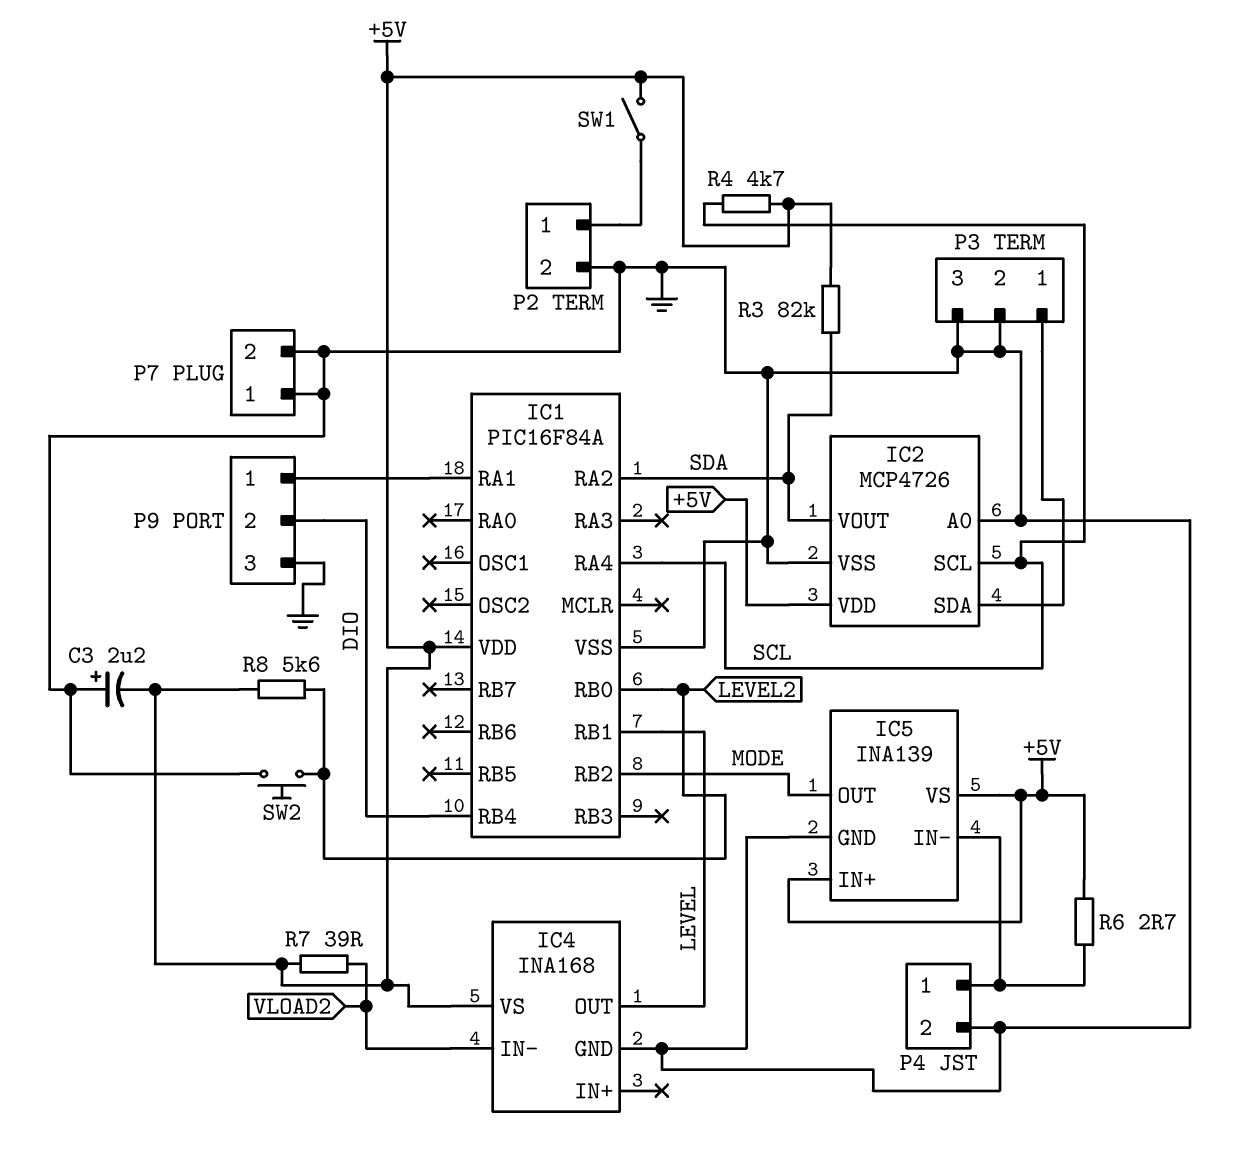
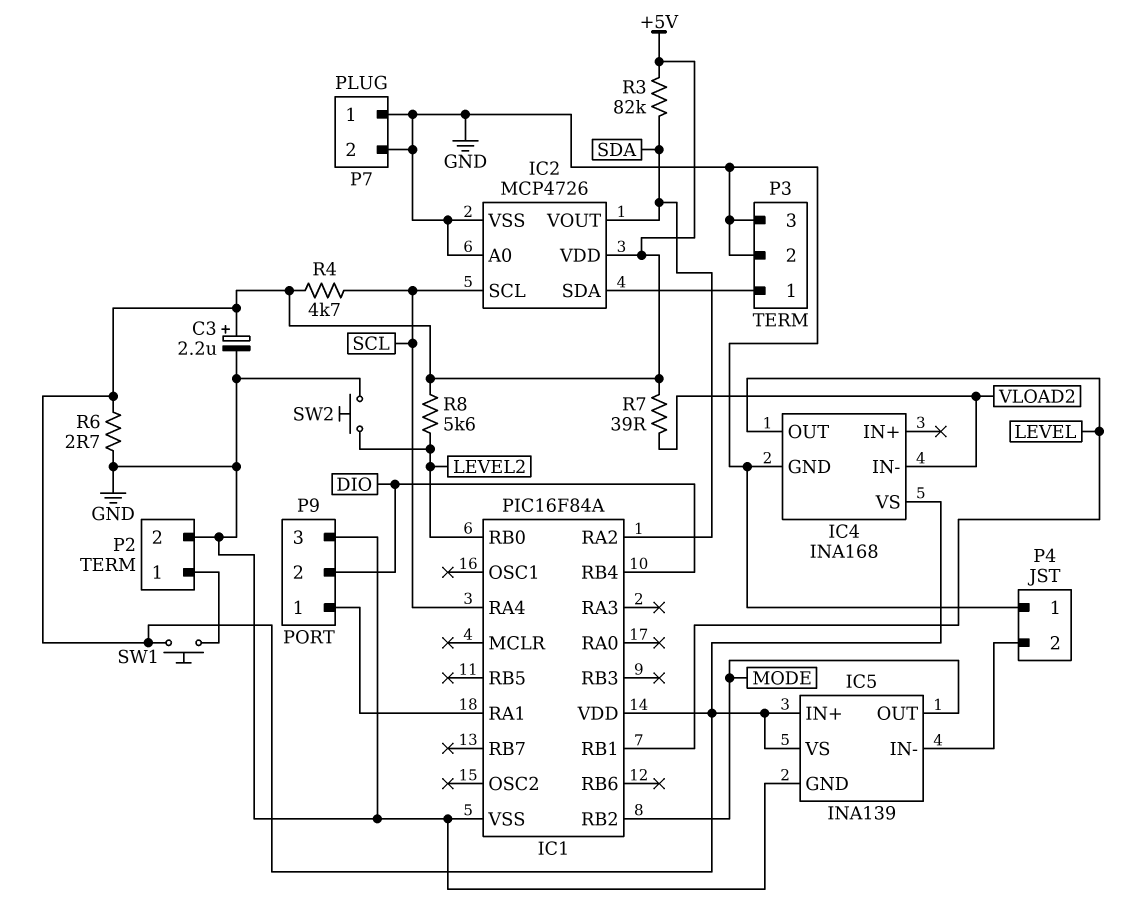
C3: 2.2uF (plus GND, minus +5V) -> 2.2uF (plus +5V, minus GND)
P4 pin 1: IC5/IN- -> GND
P4 pin 2: GND -> IC5/IN-
R6: 2.7 (+5V, IC5/IN-) -> 2.7 (+5V, GND)
SW1: switch (+5V, P2/1) -> button (+5V, P2/1)

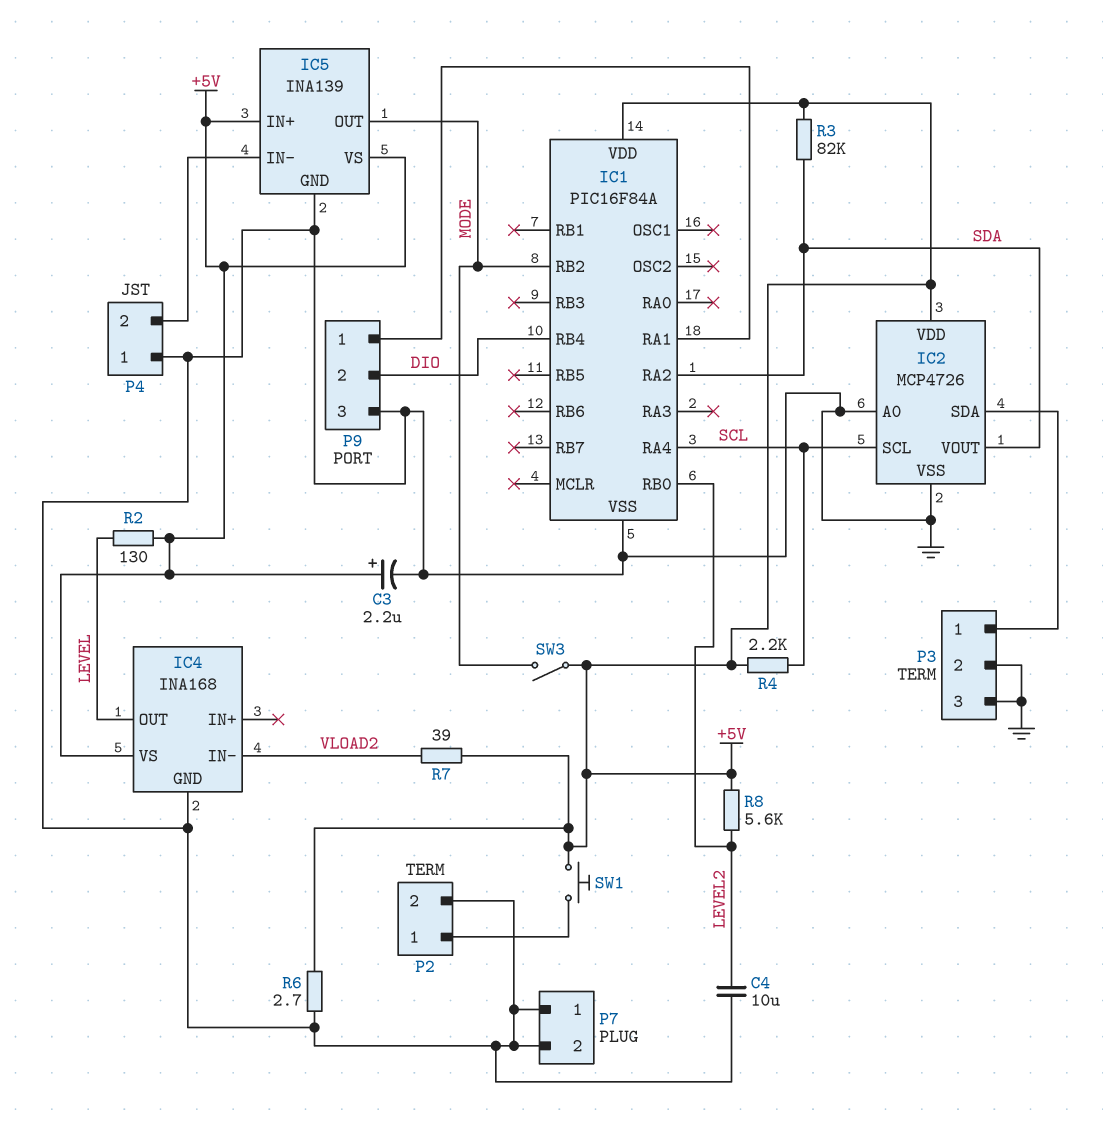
C4: none -> 10uF (GND, LEVEL2)
IC1 pin RB1: LEVEL -> none
R2: none -> 130 (+5V, LEVEL)
R4: 4.7k (+5V, SCL) -> 2.2k (+5V, SCL)
SW2: button (GND, LEVEL2) -> none
SW3: none -> switch (+5V, MODE)

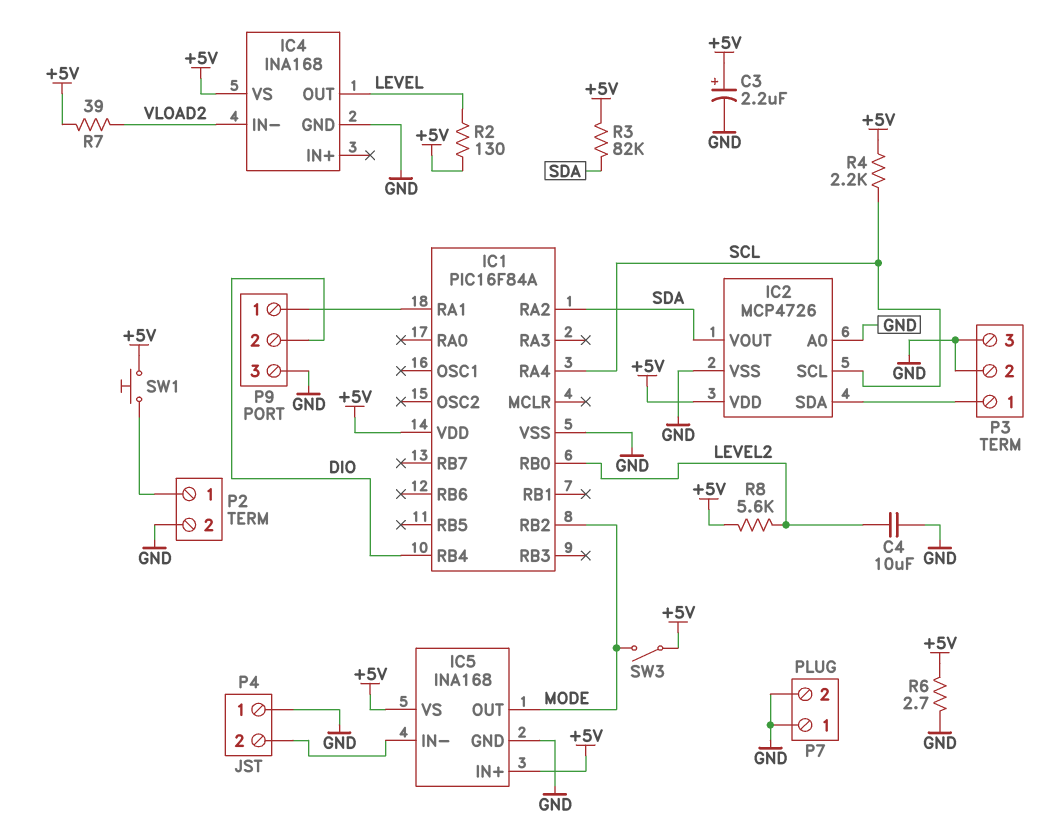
IC5: INA139 -> INA168

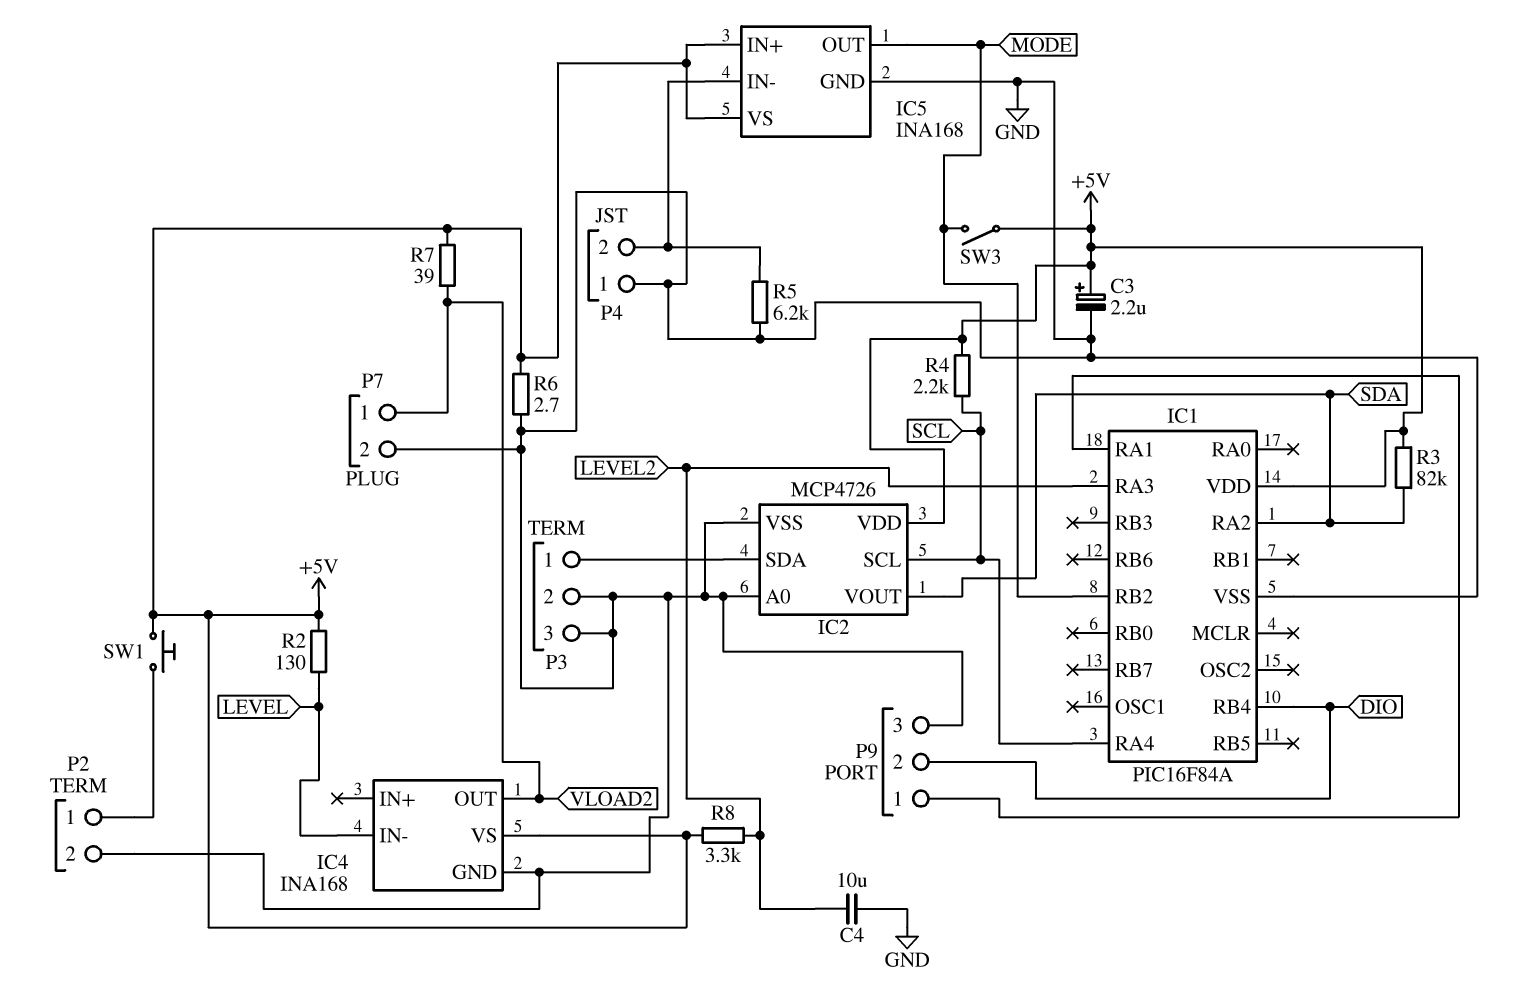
IC1 pin RA3: none -> LEVEL2
IC1 pin RB0: LEVEL2 -> none
IC4 pin IN-: VLOAD2 -> LEVEL
IC4 pin OUT: LEVEL -> VLOAD2
P7 pin 1: GND -> VLOAD2
R5: none -> 6.2k (GND, IC5/IN-)
R8: 5.6k (+5V, LEVEL2) -> 3.3k (+5V, LEVEL2)

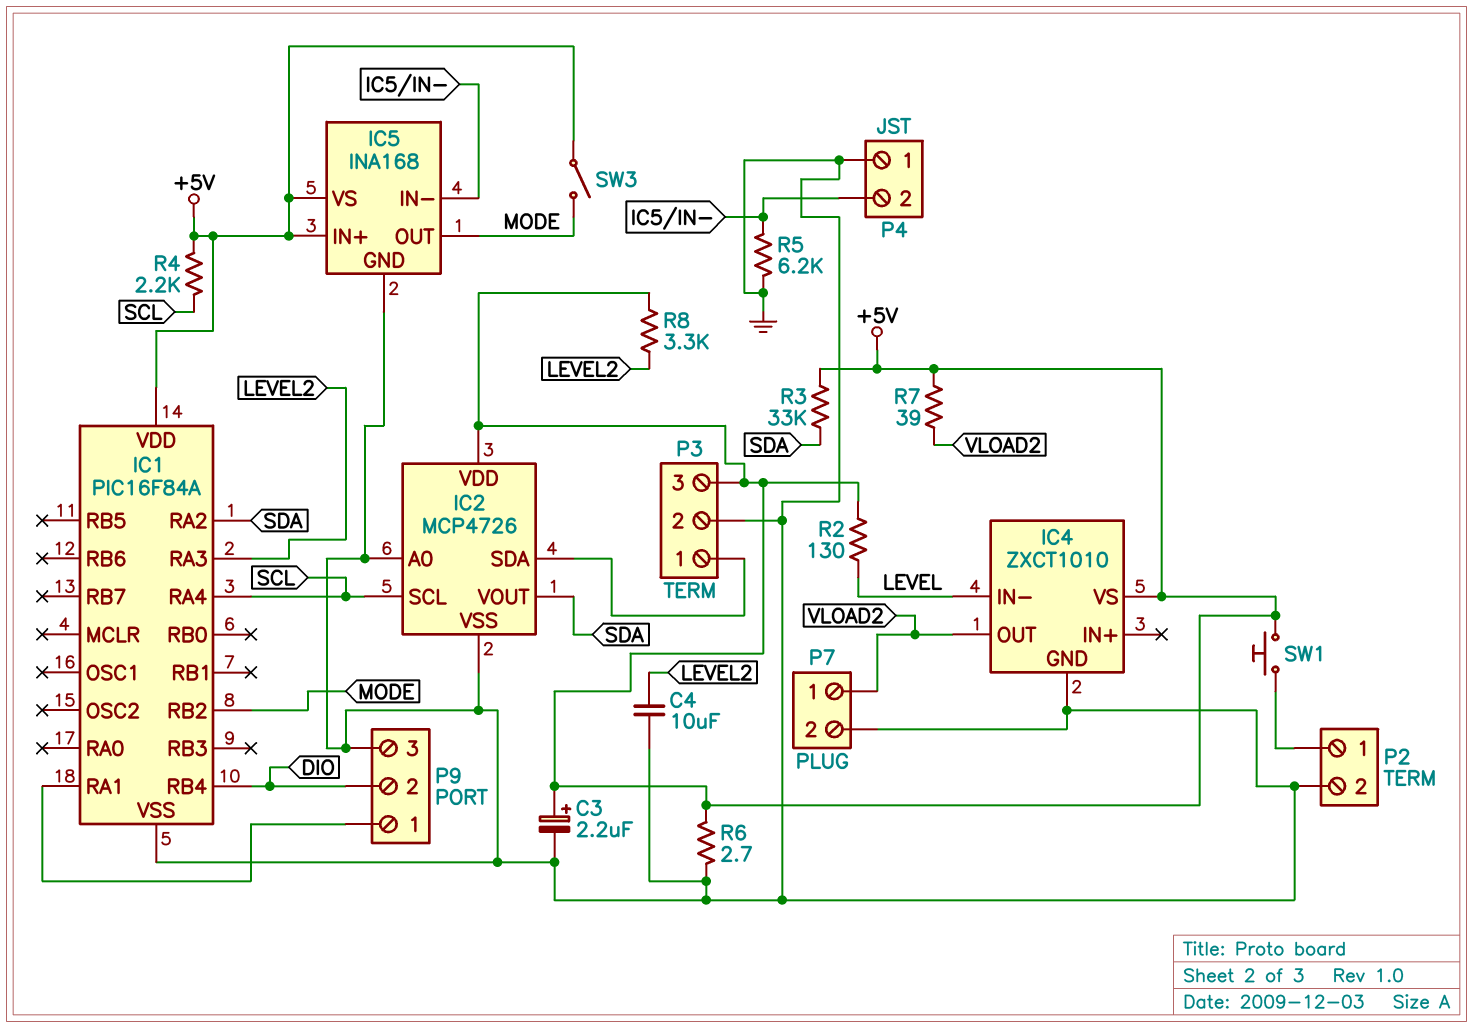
IC4: INA168 -> ZXCT1010
P3 pin 3: GND -> +5V
R3: 82k (+5V, SDA) -> 33k (+5V, SDA)

